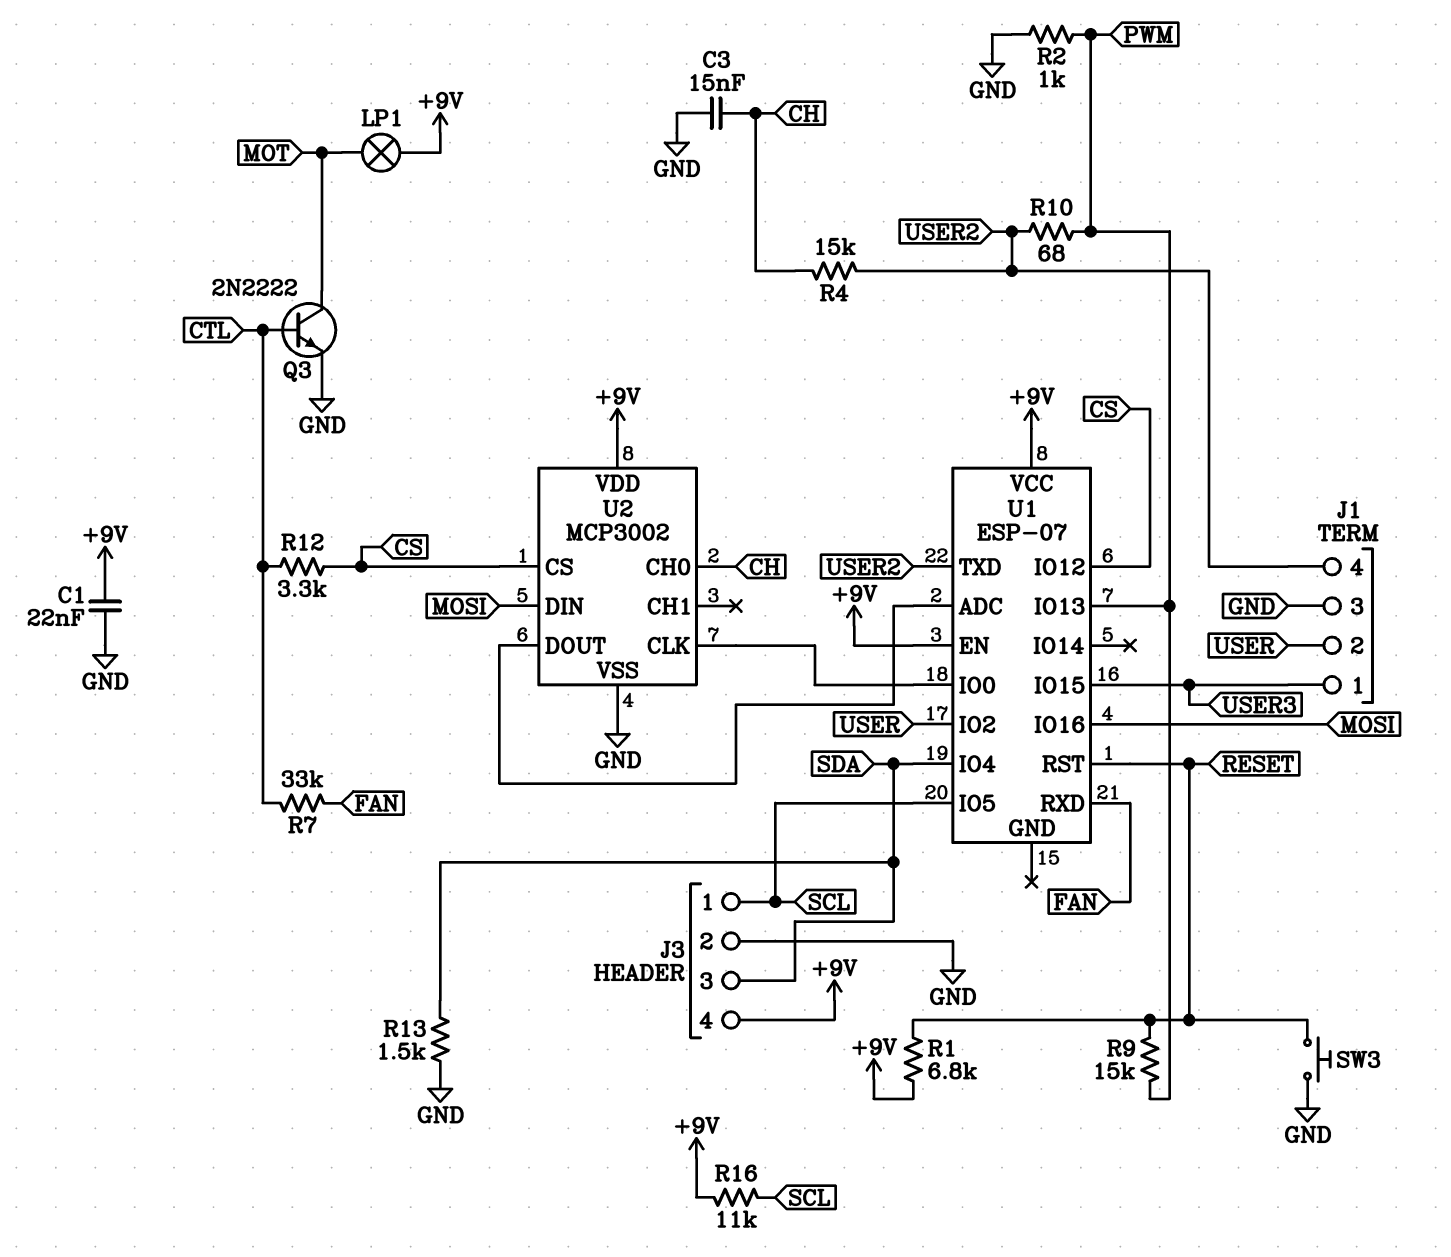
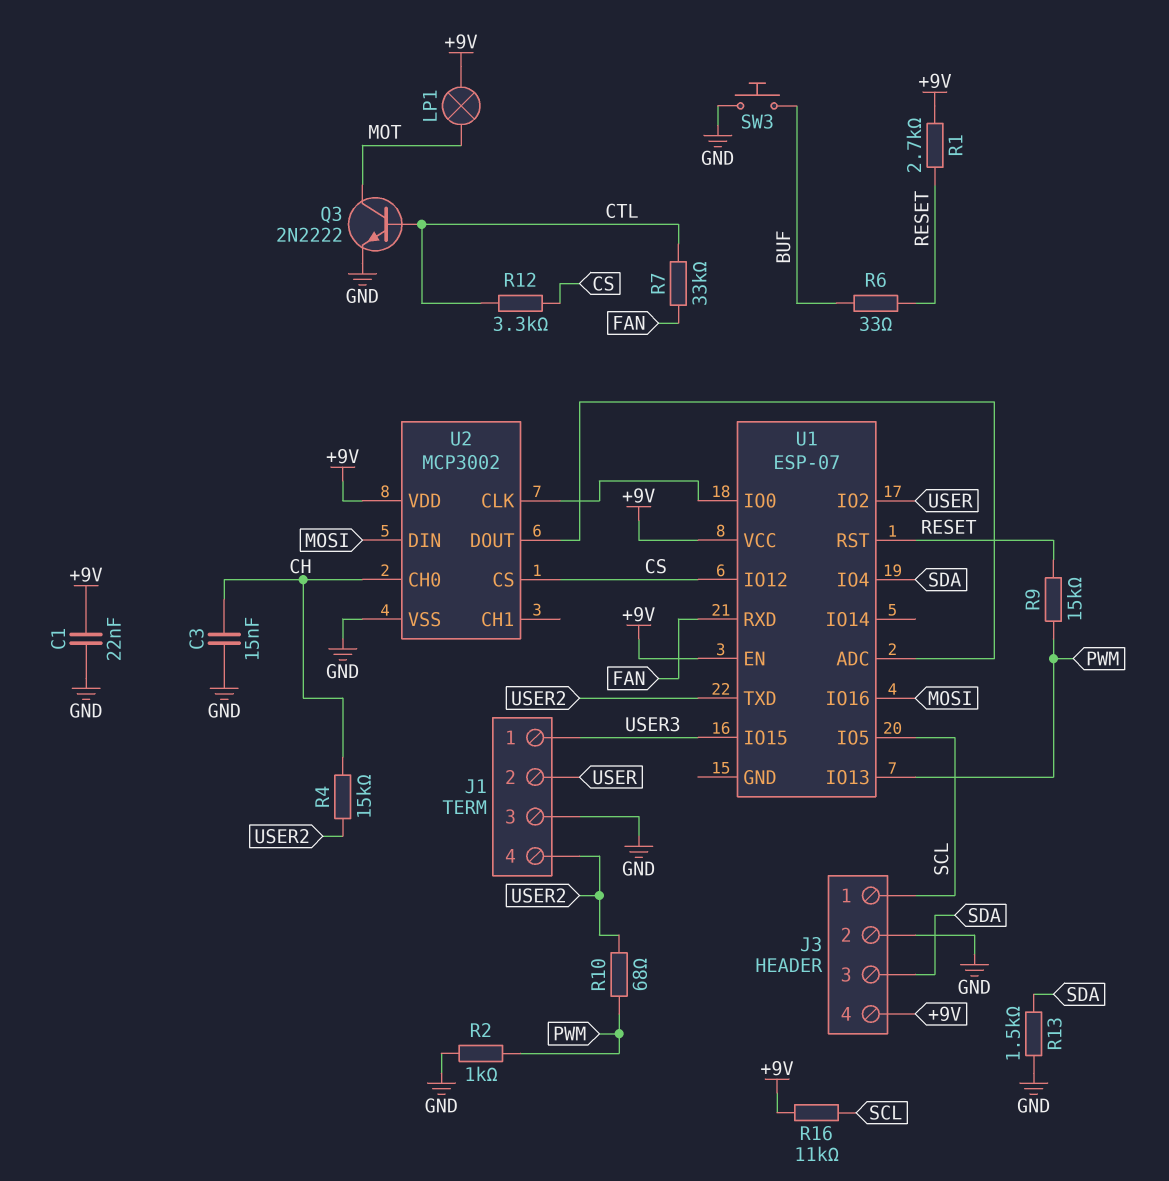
R1: 6.8k (+9V, RESET) -> 2.7k (+9V, RESET)
R6: none -> 33 (BUF, RESET)
SW3: button (GND, RESET) -> button (BUF, GND)

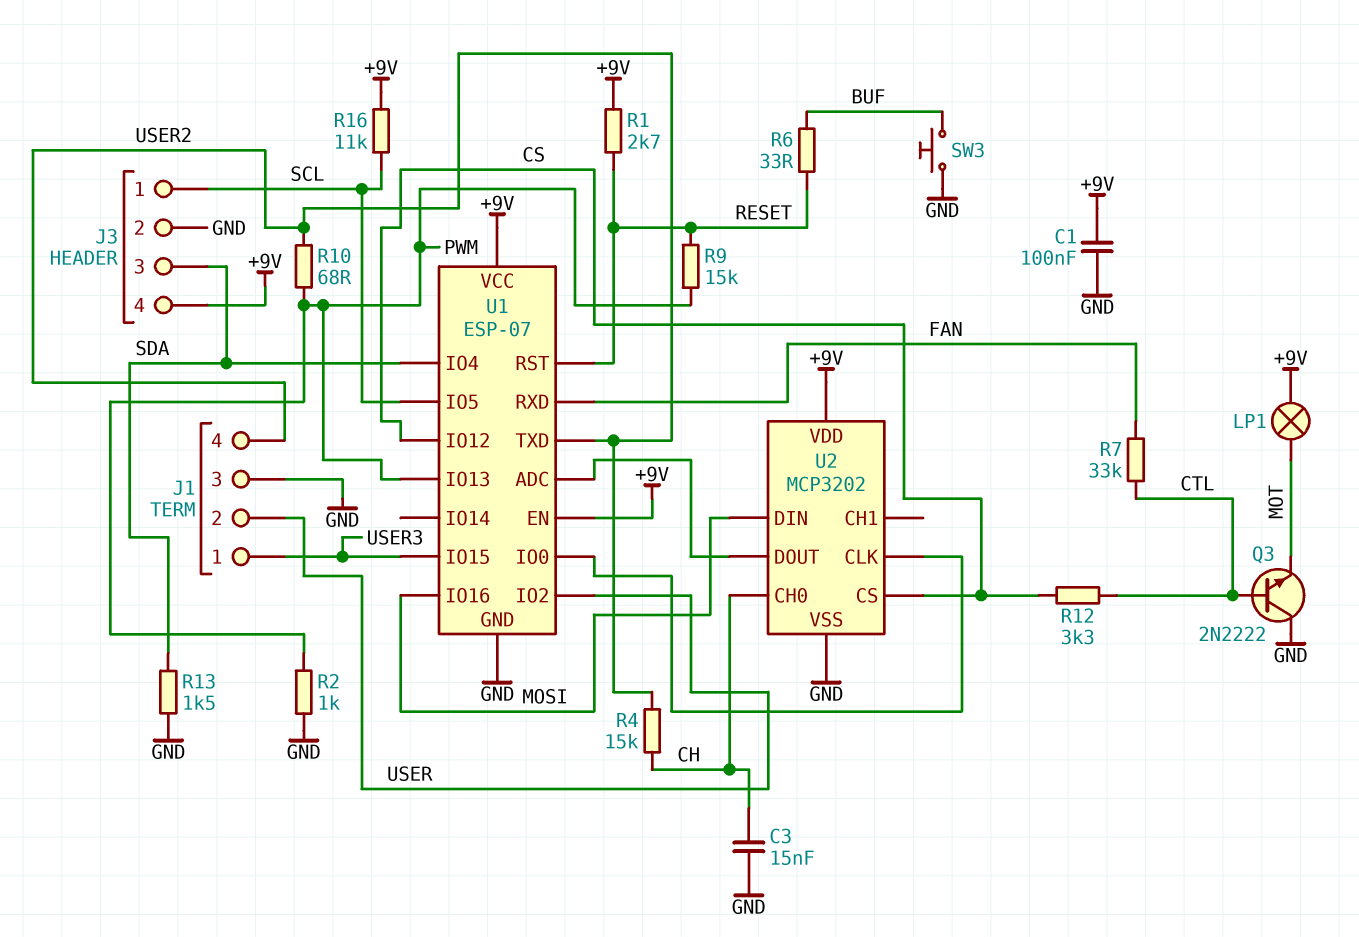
C1: 22nF (+9V, GND) -> 100nF (+9V, GND)
Q3: NPN 2N2222 (B CTL, C MOT, E GND) -> NPN 2N2222 (B CTL, C GND, E MOT)
U1 pin GND: none -> GND
U2: MCP3002 -> MCP3202

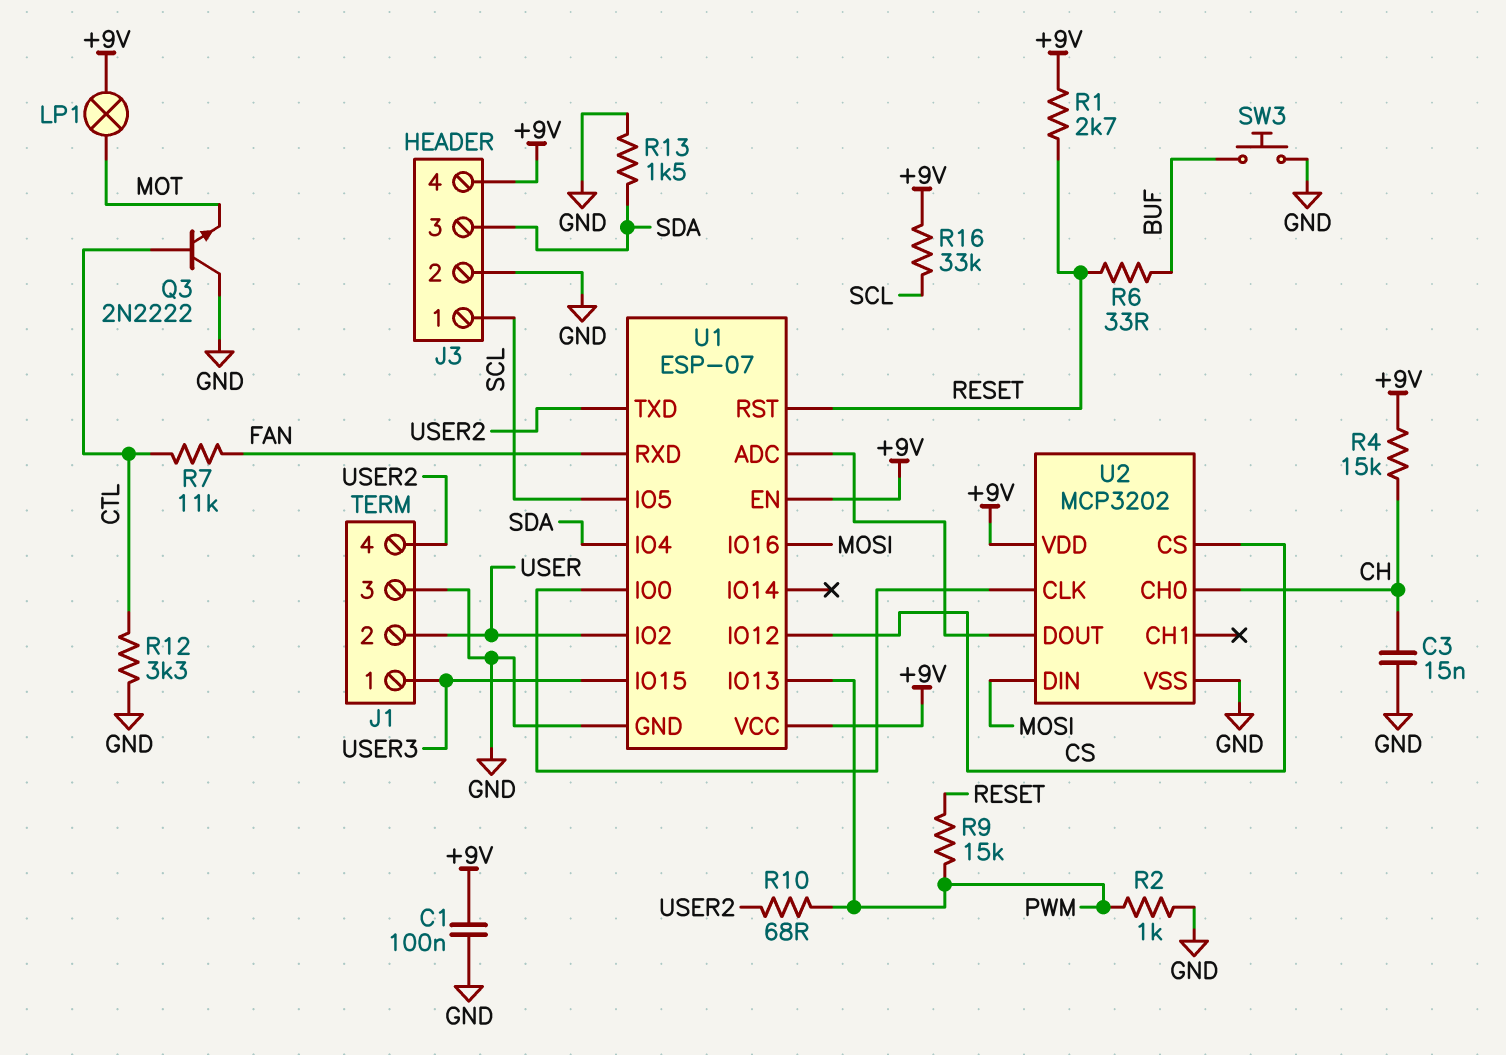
R4: 15k (CH, USER2) -> 15k (+9V, CH)
R7: 33k (CTL, FAN) -> 11k (CTL, FAN)
R12: 3.3k (CS, CTL) -> 3.3k (CTL, GND)
R16: 11k (+9V, SCL) -> 33k (+9V, SCL)

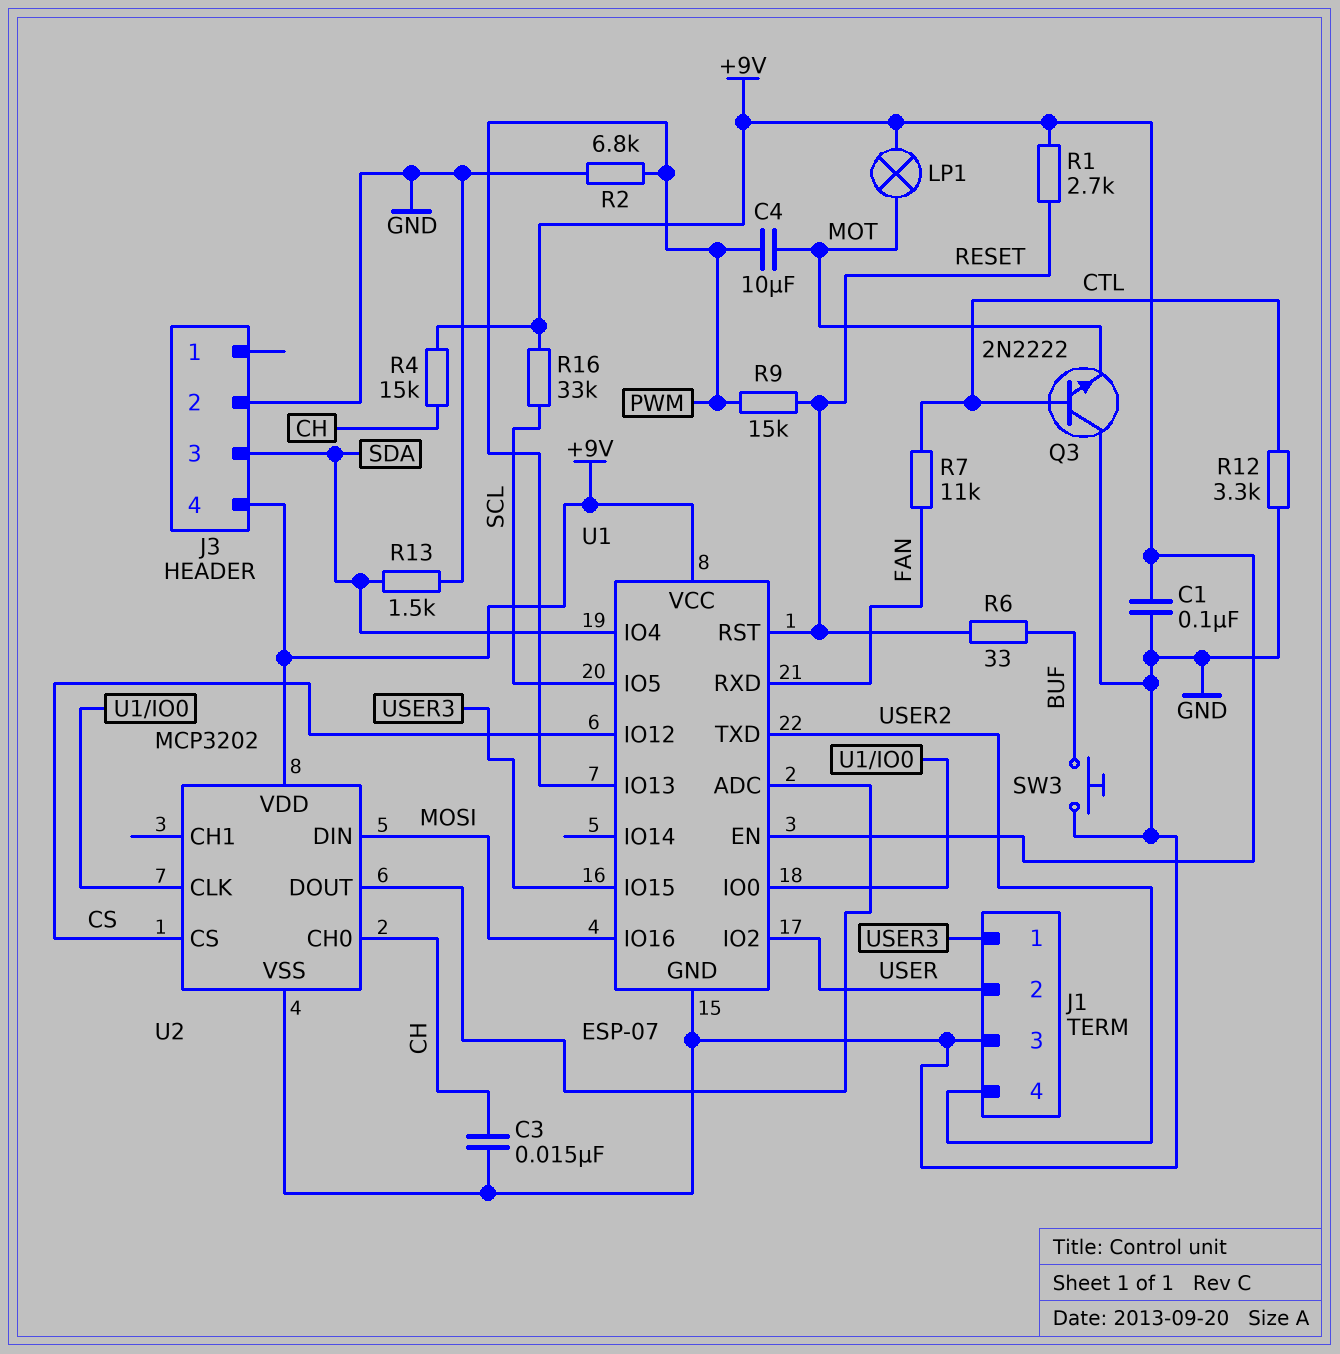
C4: none -> 10uF (MOT, PWM)
J3 pin 1: SCL -> none
R2: 1k (GND, PWM) -> 6.8k (GND, PWM)
R10: 68 (PWM, USER2) -> none

